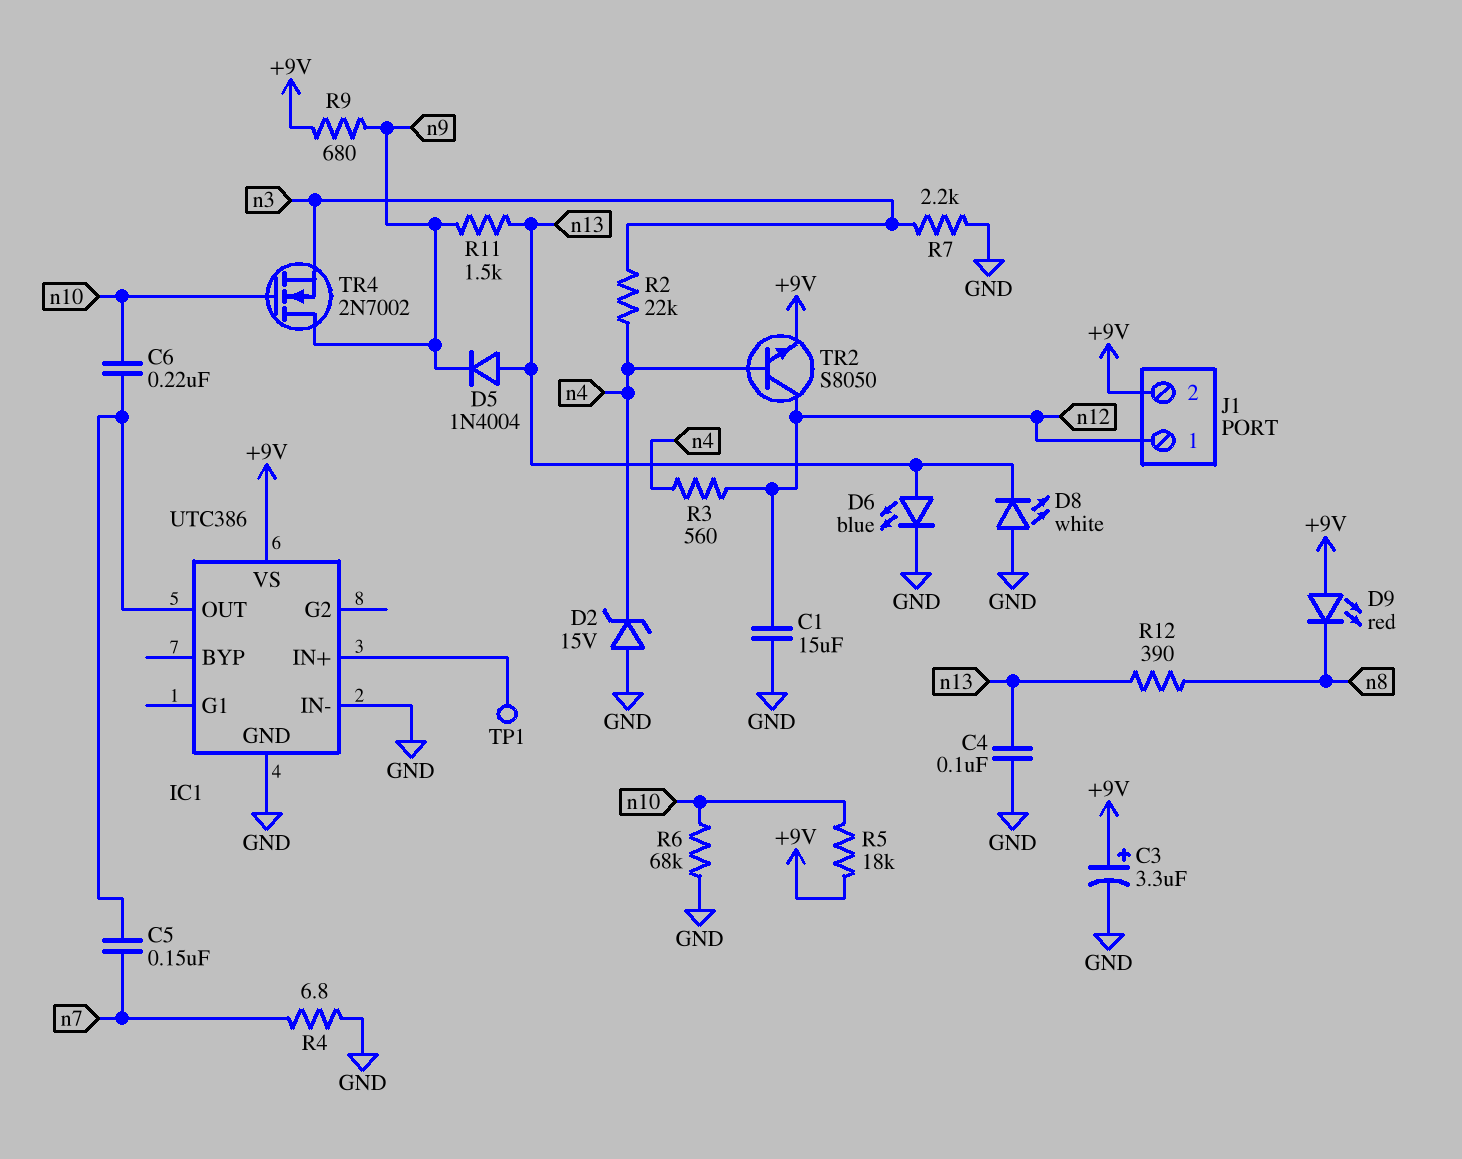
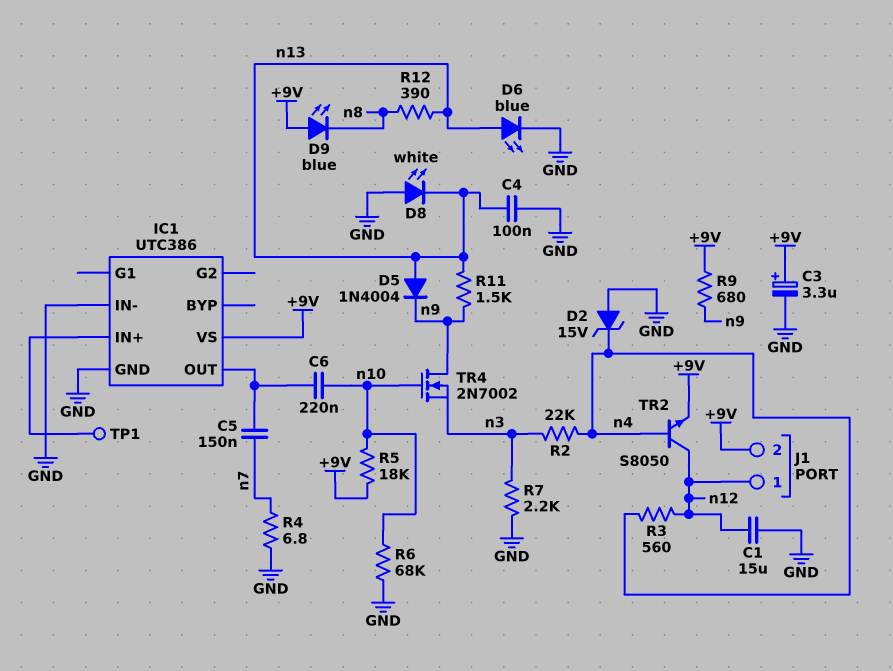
D9: LED red (A +9V, K n8) -> LED blue (A +9V, K n8)

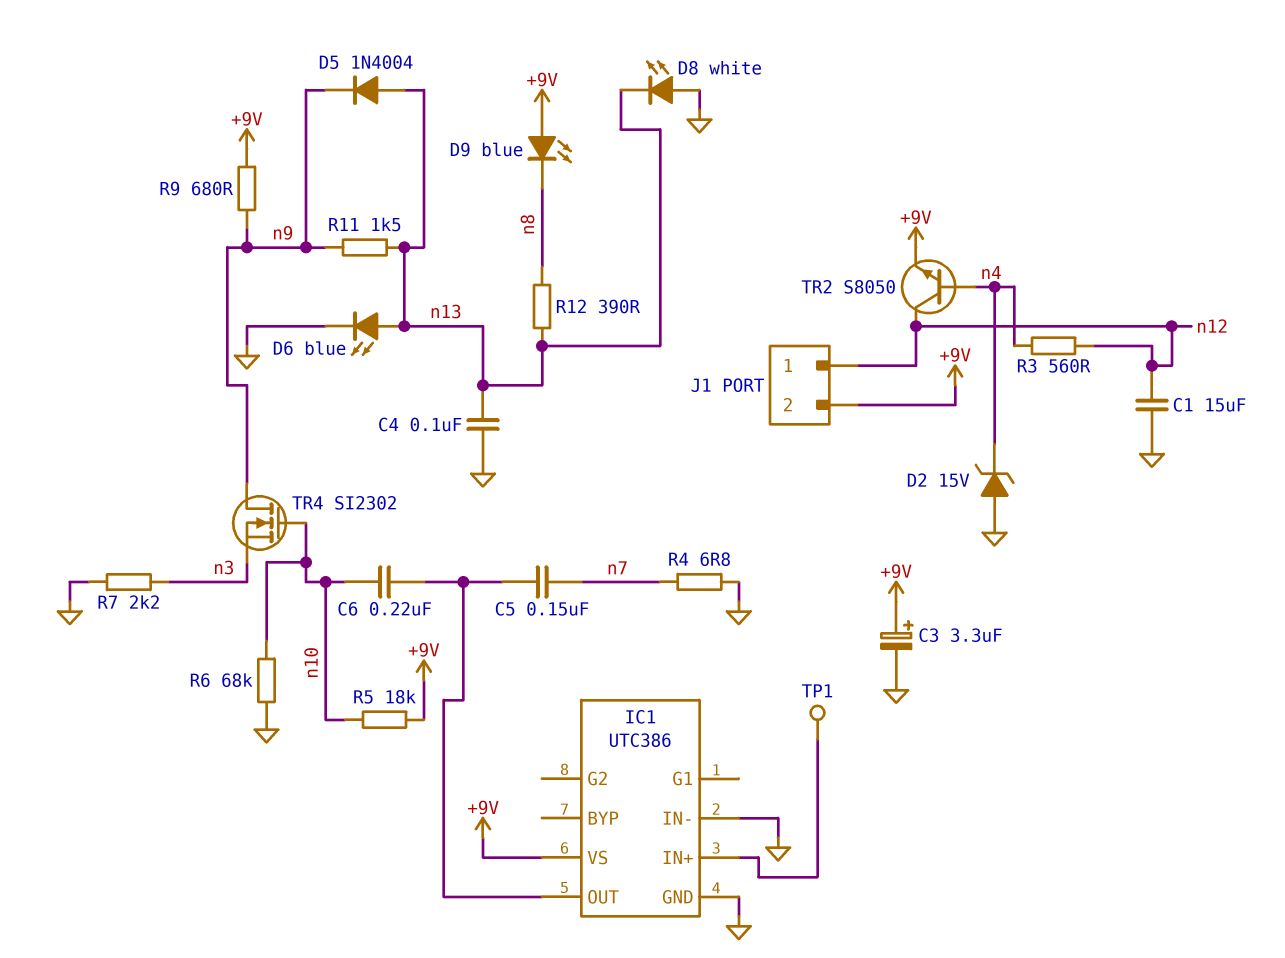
R2: 22k (n3, n4) -> none
TR4: NMOS 2N7002 (G n10, D n9, S n3) -> NMOS SI2302 (G n10, D n9, S n3)

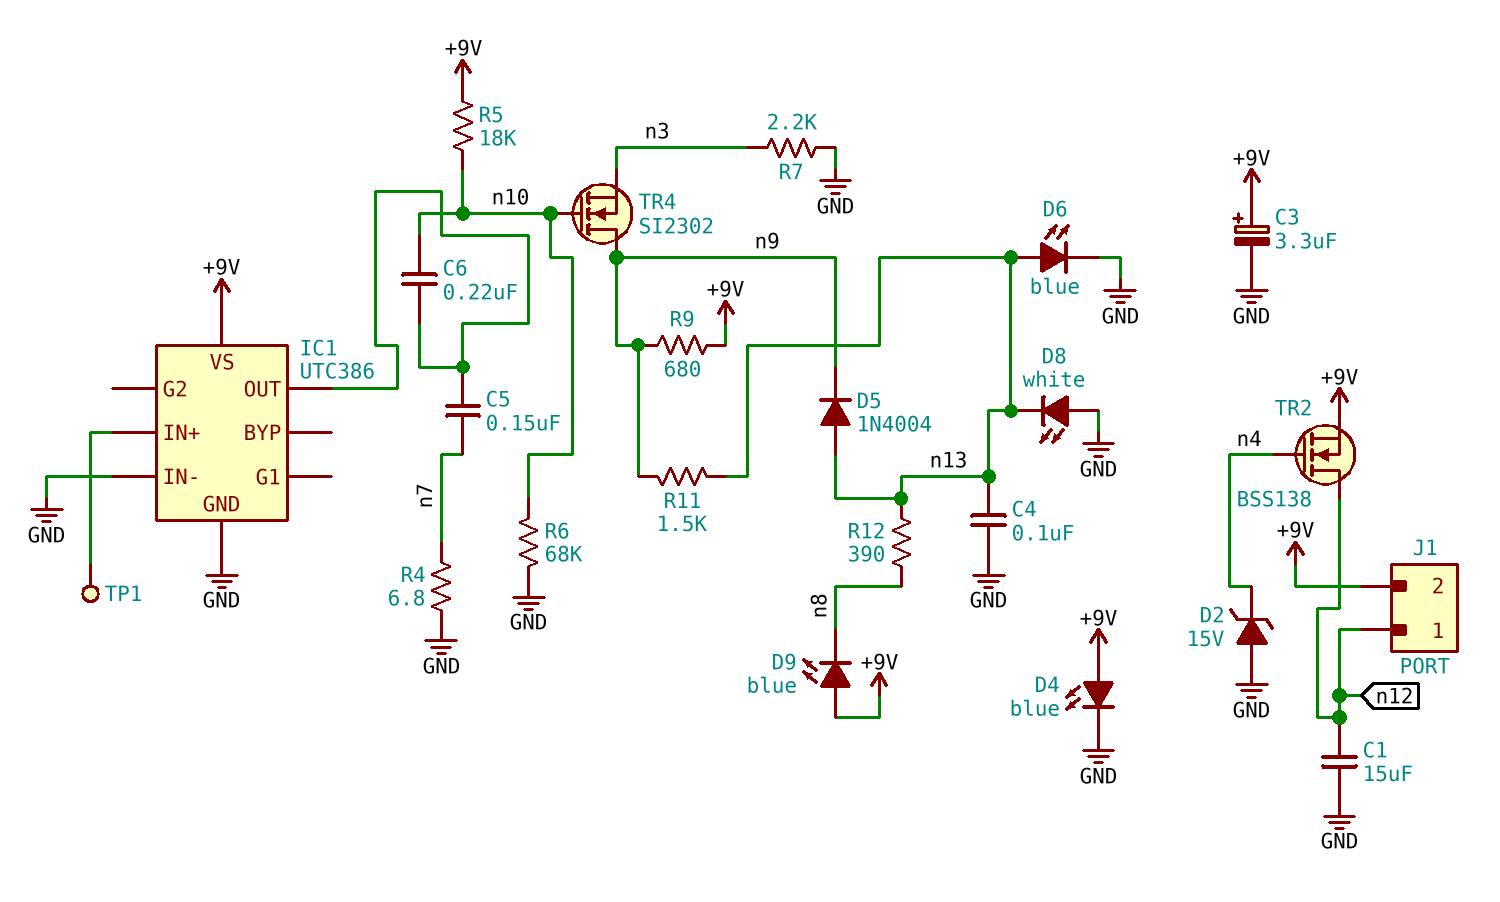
D4: none -> LED blue (A +9V, K GND)
R3: 560 (n4, n12) -> none
TR2: NPN S8050 (B n4, C n12, E +9V) -> NMOS BSS138 (G n4, D n12, S +9V)

